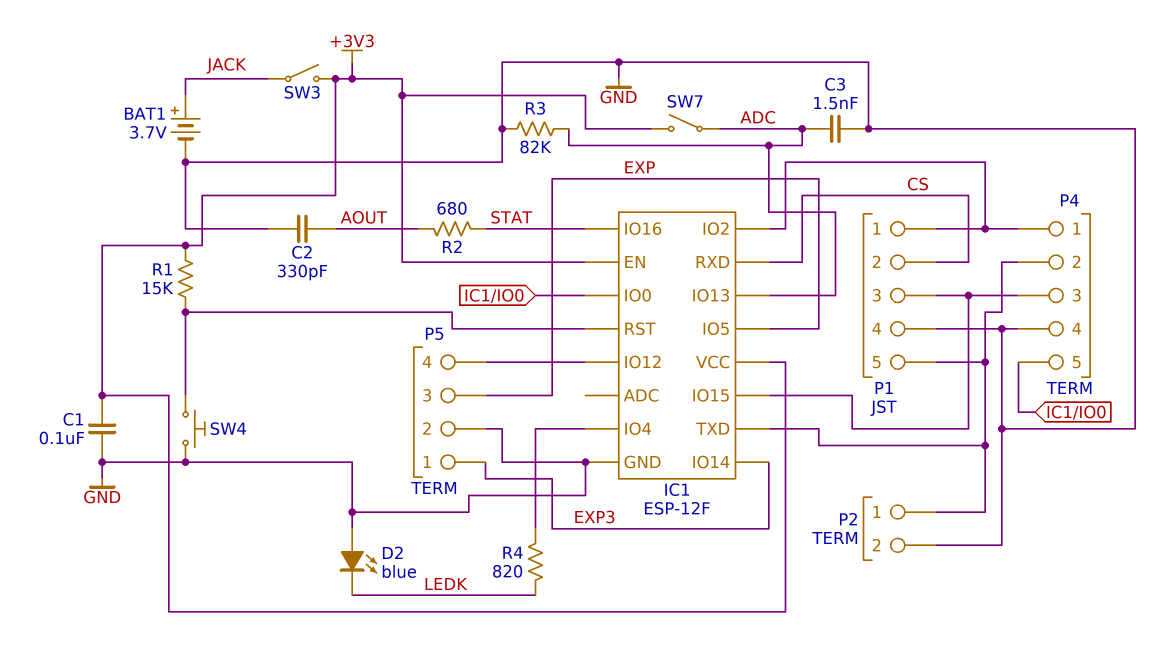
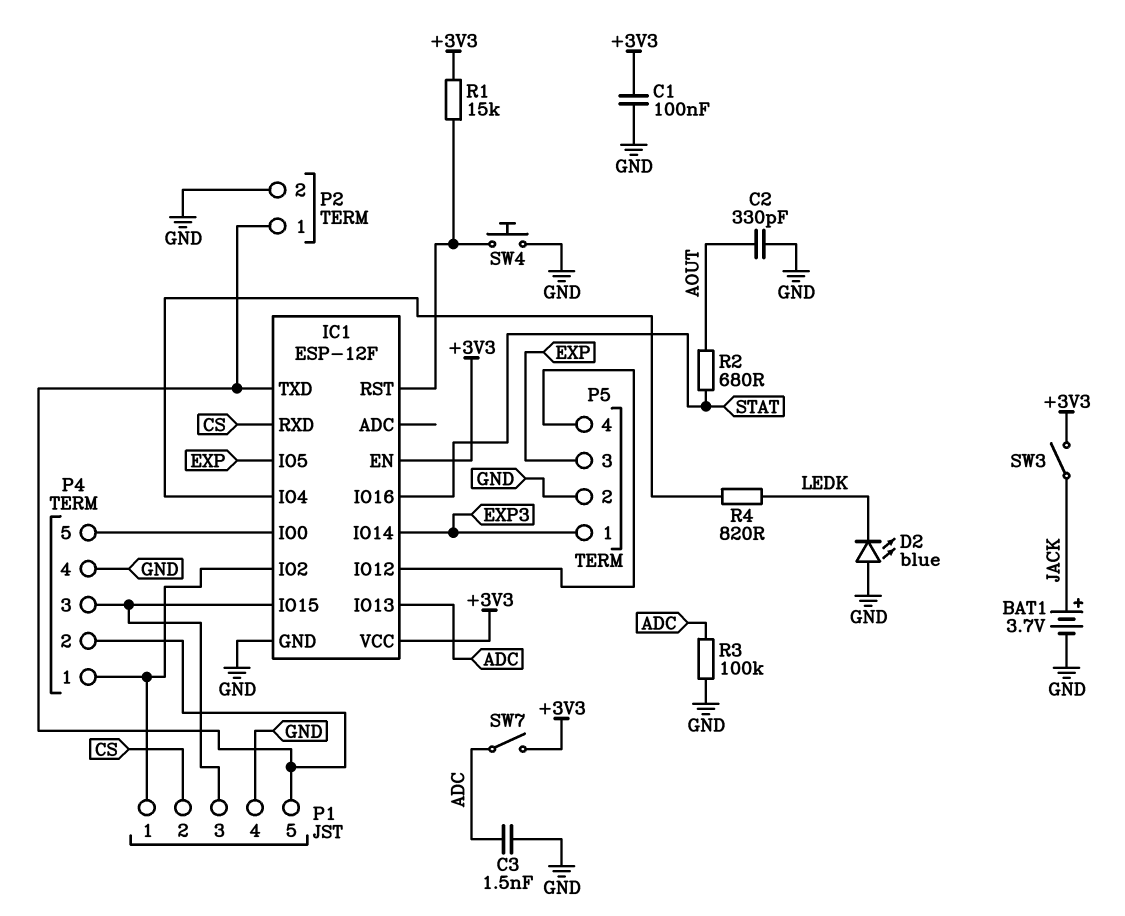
R3: 82k (ADC, GND) -> 100k (ADC, GND)

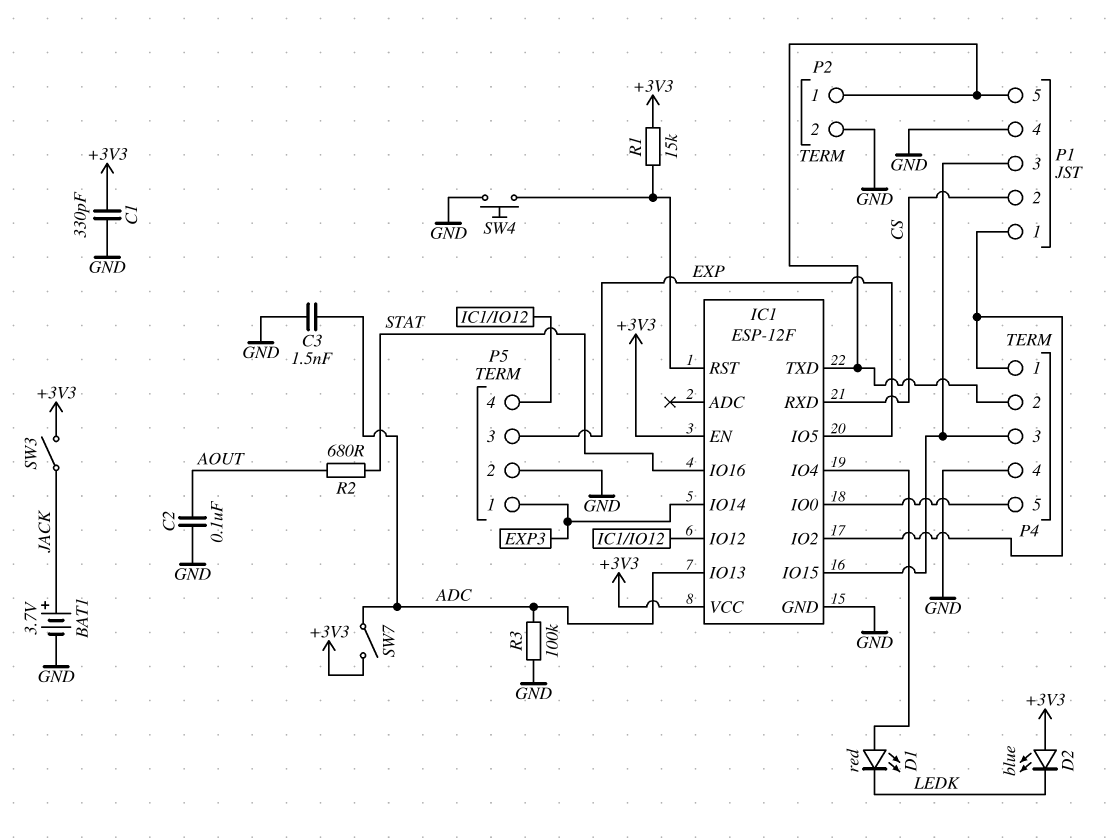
C1: 100nF (+3V3, GND) -> 330pF (+3V3, GND)
C2: 330pF (AOUT, GND) -> 100nF (AOUT, GND)
D1: none -> LED red (A IC1/IO4, K LEDK)
D2: LED blue (A GND, K LEDK) -> LED blue (A +3V3, K LEDK)
R4: 820 (IC1/IO4, LEDK) -> none

